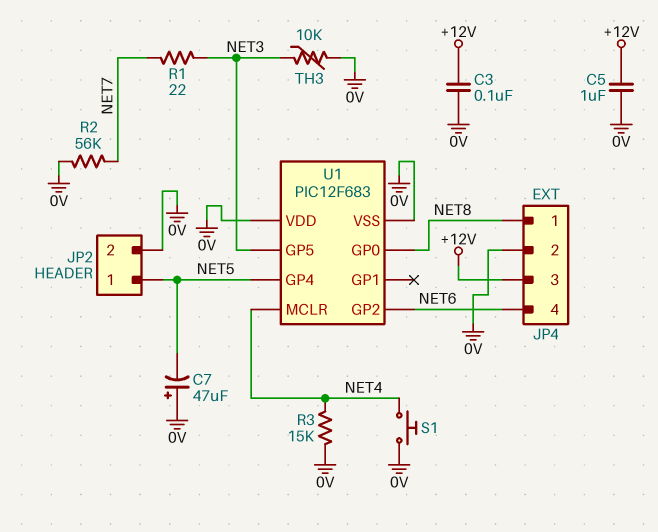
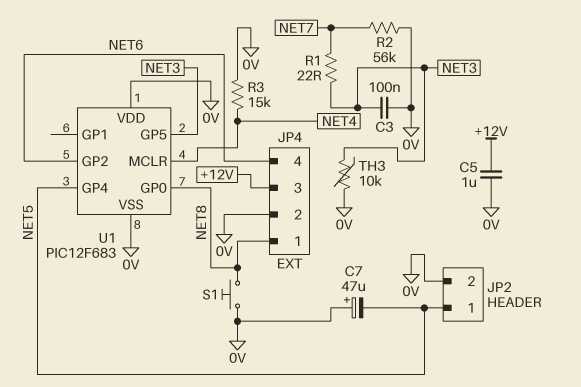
C3: 100nF (+12V, 0V) -> 100nF (0V, NET3)
S1: button (0V, NET4) -> button (0V, NET8)

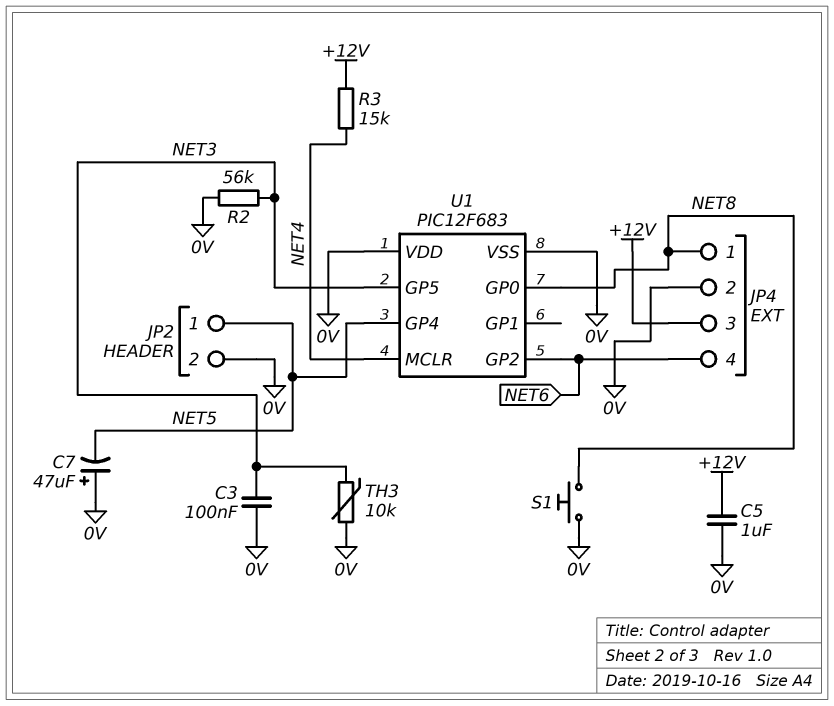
R1: 22 (NET3, NET7) -> none
R2: 56k (0V, NET7) -> 56k (0V, NET3)
R3: 15k (0V, NET4) -> 15k (+12V, NET4)

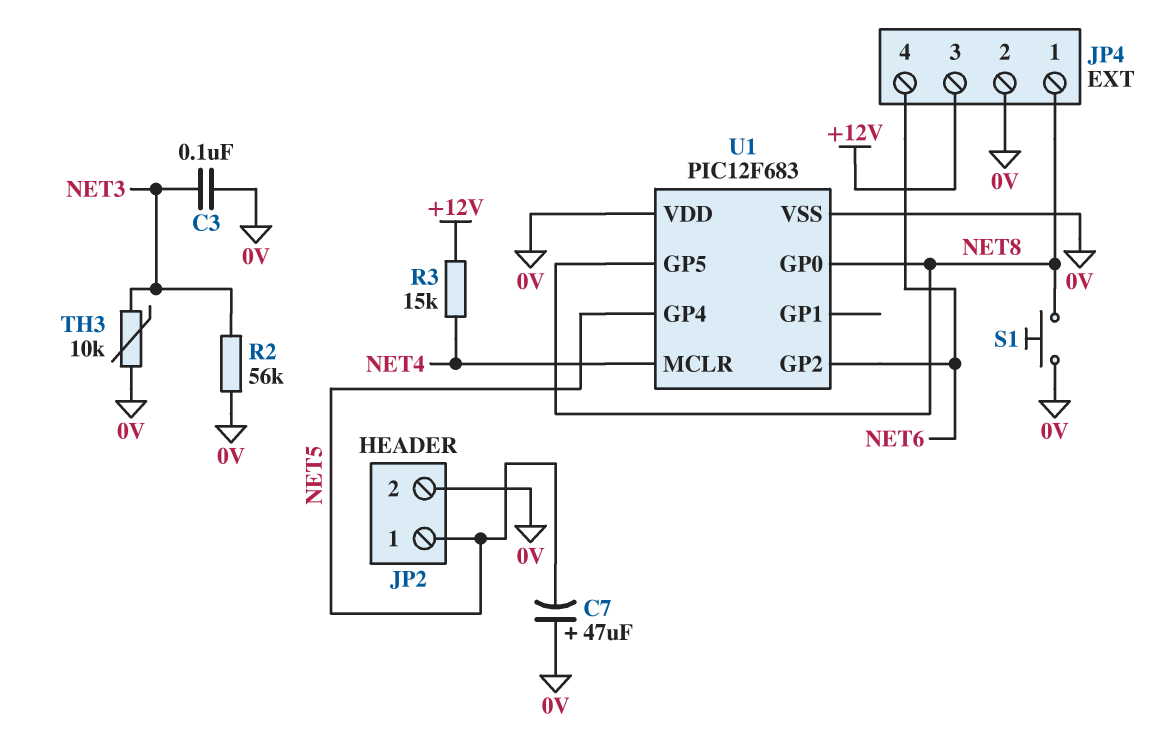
C5: 1uF (+12V, 0V) -> none
U1 pin GP5: NET3 -> NET8

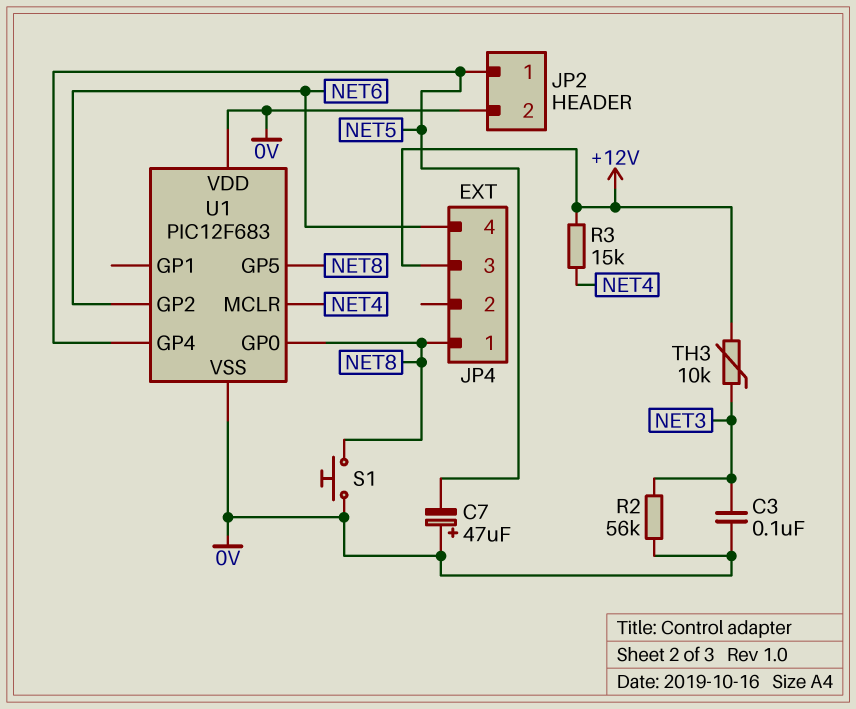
JP4 pin 2: 0V -> none
TH3: 10k (0V, NET3) -> 10k (+12V, NET3)

